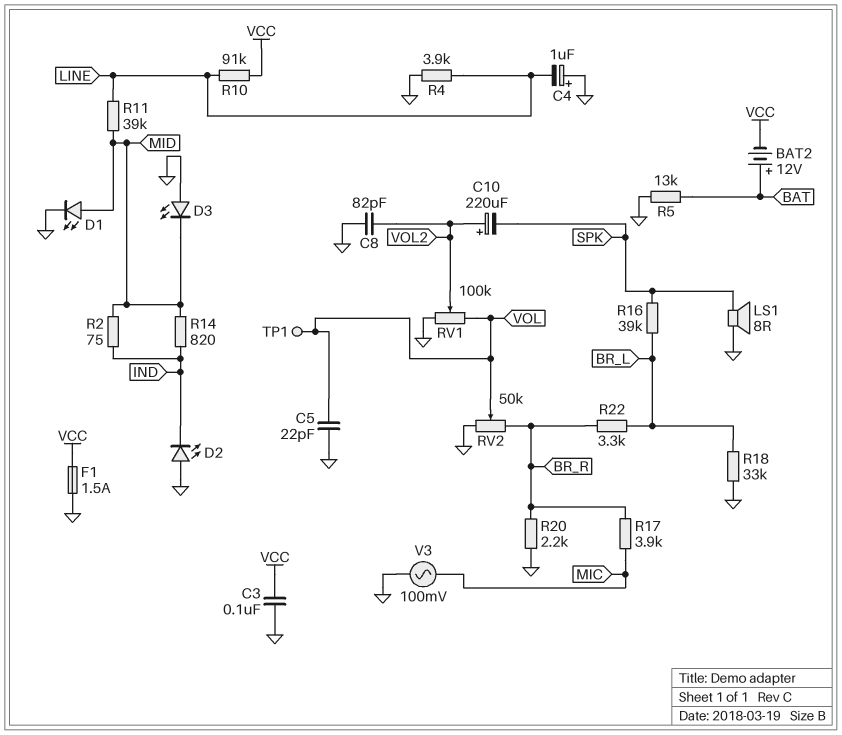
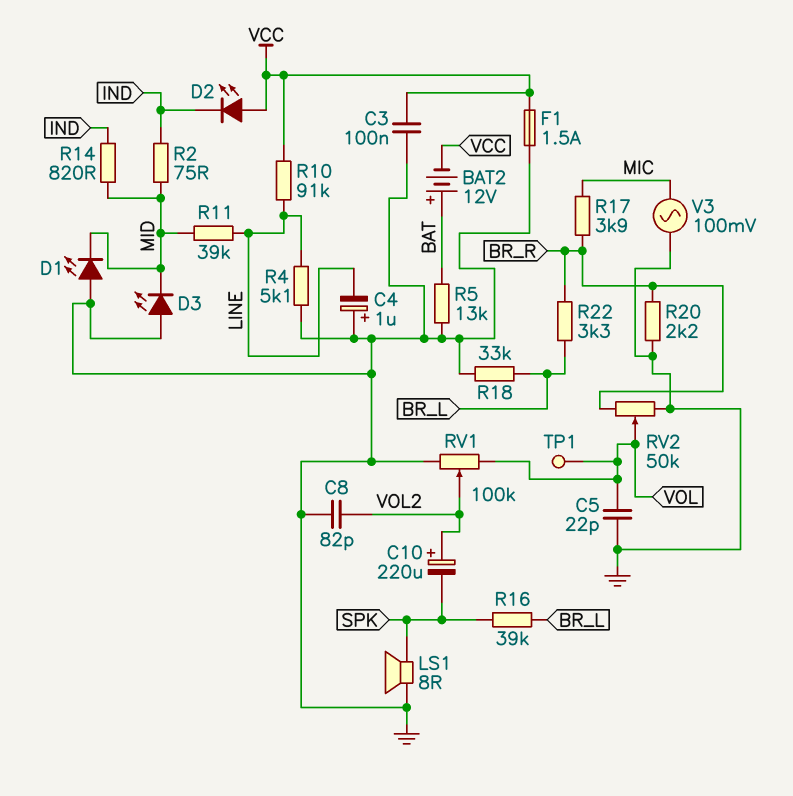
D1: LED (A MID, K GND) -> LED (A GND, K MID)
D2: LED (A GND, K IND) -> LED (A VCC, K IND)
R4: 3.9k (GND, LINE) -> 5.1k (GND, LINE)

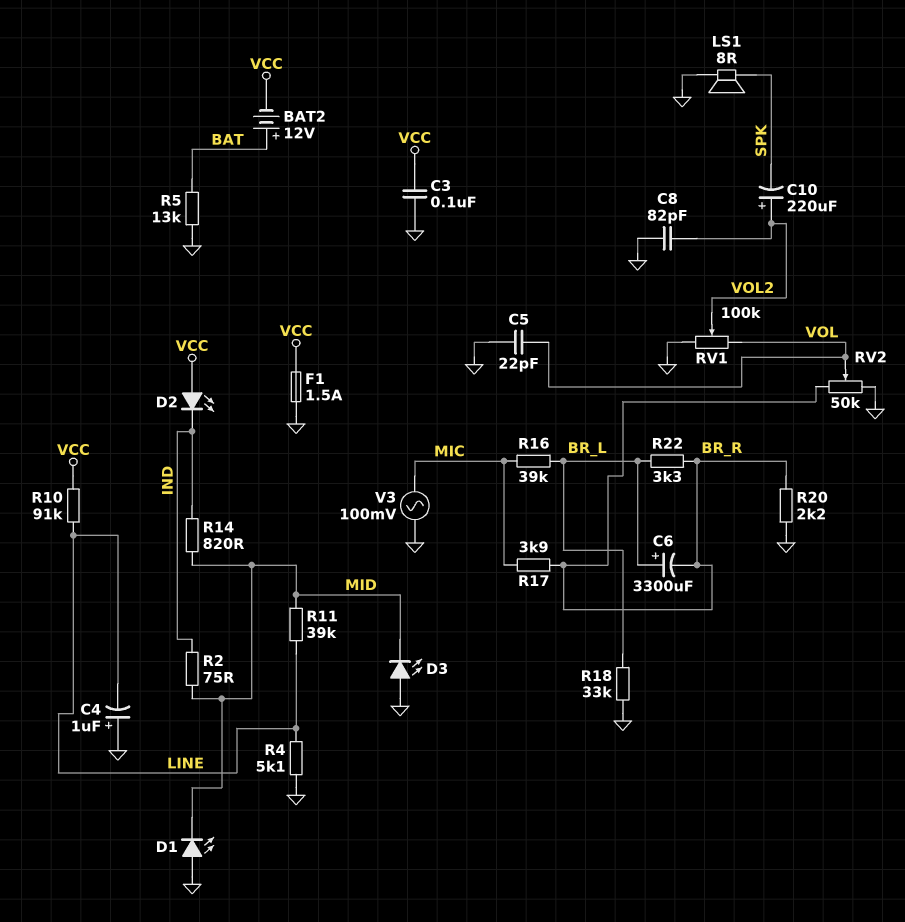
C6: none -> 3300uF (plus BR_L, minus BR_R)
R16: 39k (BR_L, SPK) -> 39k (BR_L, MIC)
TP1: test point (VOL) -> none

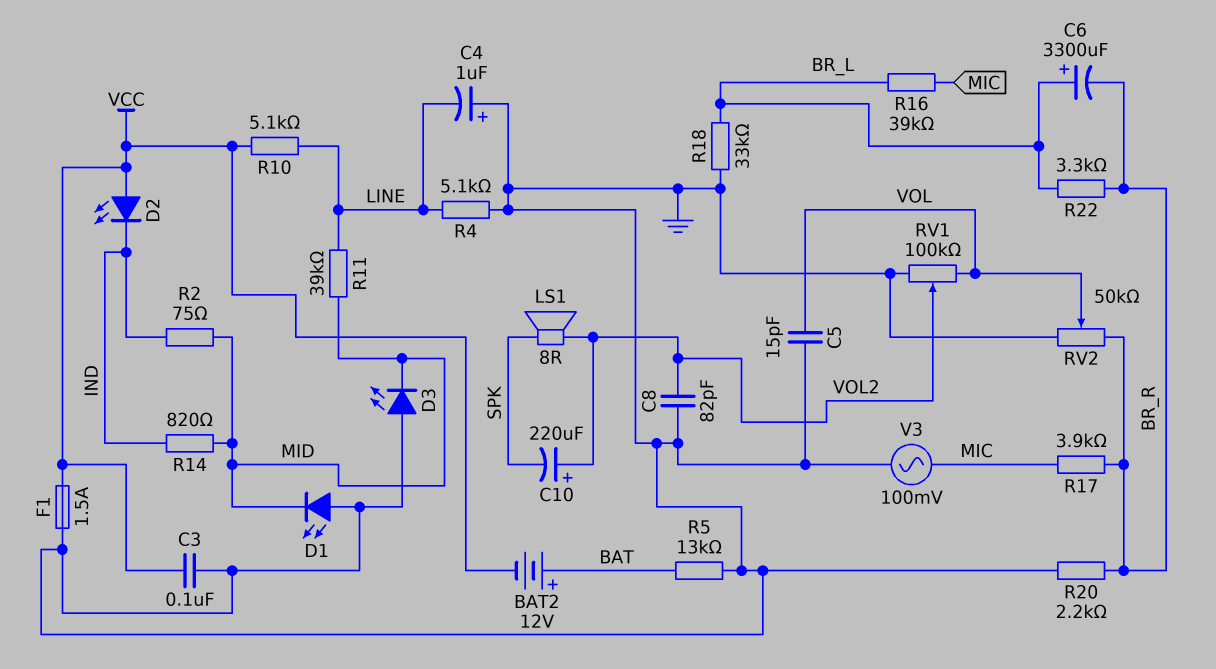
C5: 22pF (GND, VOL) -> 15pF (GND, VOL)
LS1: speaker 8R (GND, SPK) -> speaker 8R (SPK, VOL2)
R10: 91k (LINE, VCC) -> 5.1k (LINE, VCC)

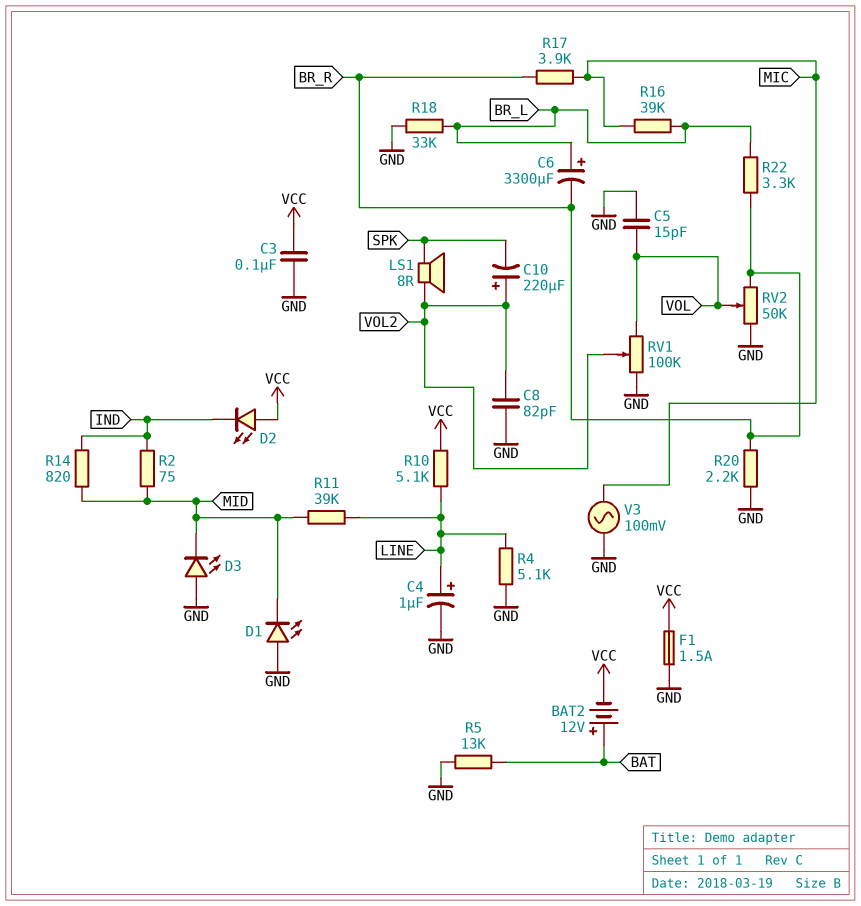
C4: 1uF (plus GND, minus LINE) -> 1uF (plus LINE, minus GND)

